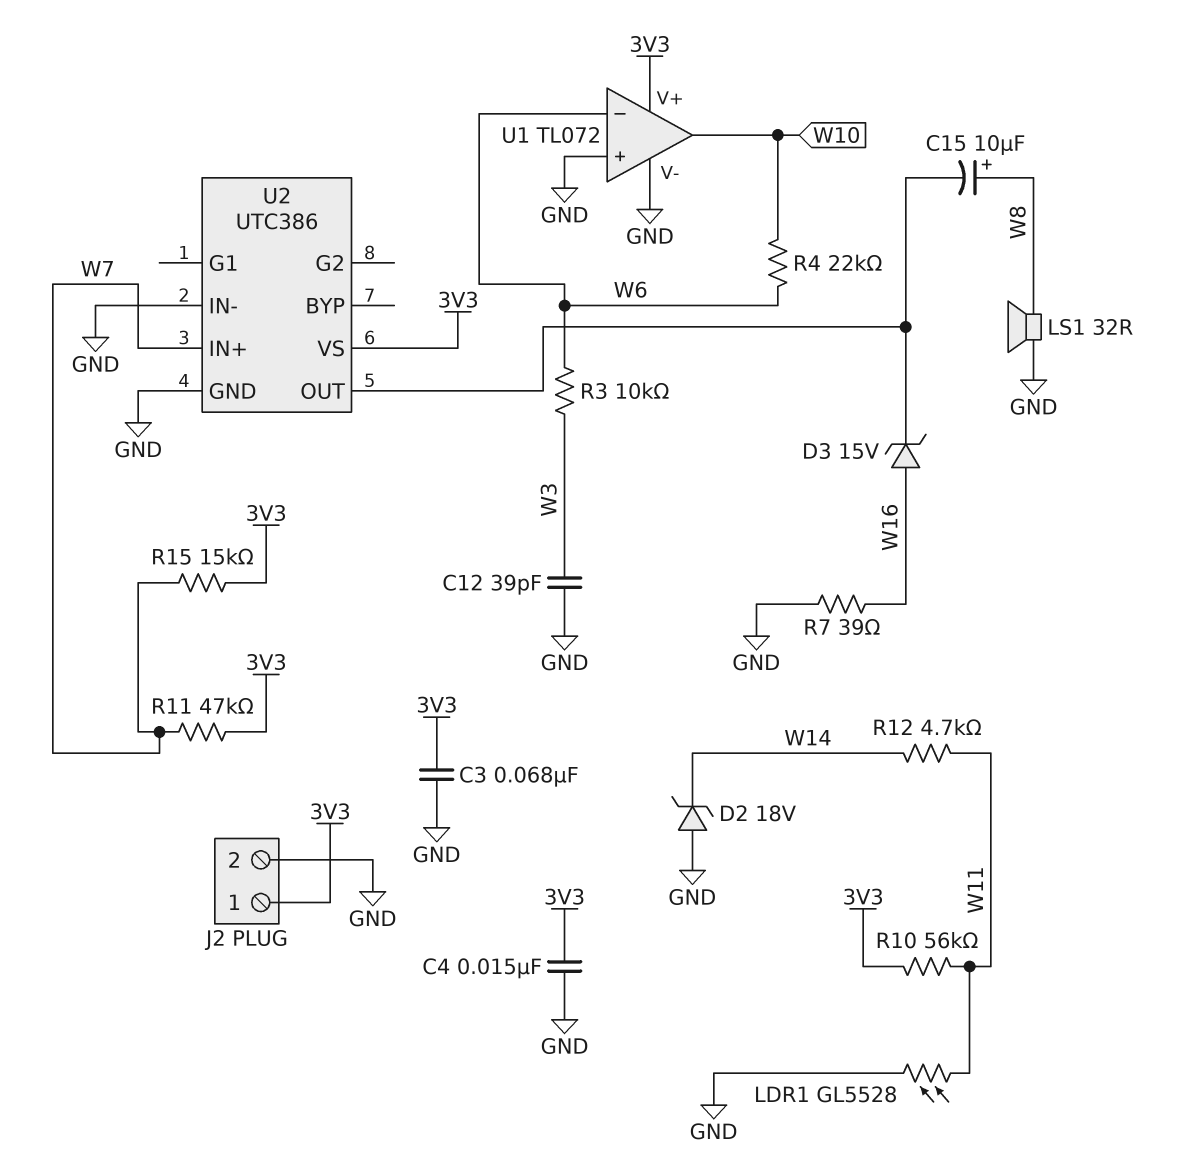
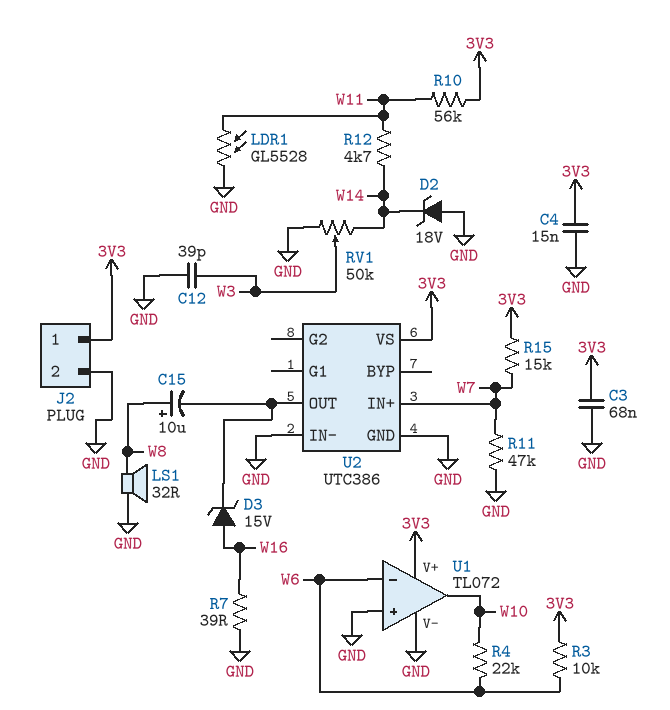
R3: 10k (W3, W6) -> 10k (3V3, W6)
R11: 47k (3V3, W7) -> 47k (GND, W7)
RV1: none -> 50k (GND, W14, wiper W3)

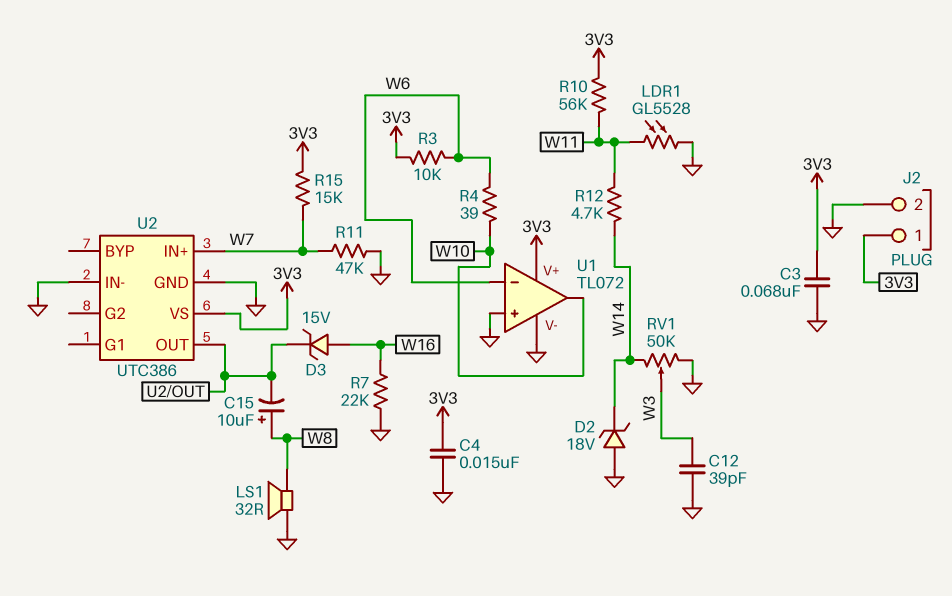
R4: 22k (W6, W10) -> 39 (W6, W10)
R7: 39 (GND, W16) -> 22k (GND, W16)

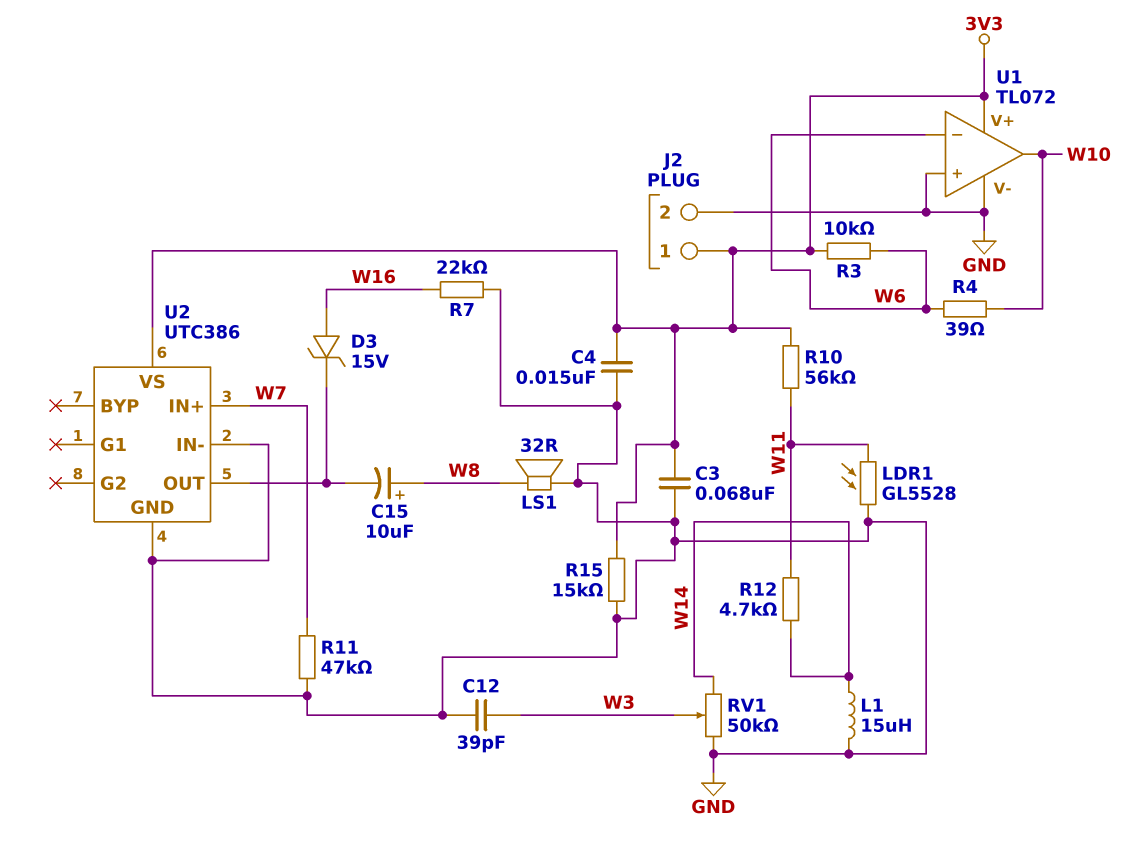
D2: zener 18V (A GND, K W14) -> none
L1: none -> 15uH (GND, W14)
R15: 15k (3V3, W7) -> 15k (3V3, GND)

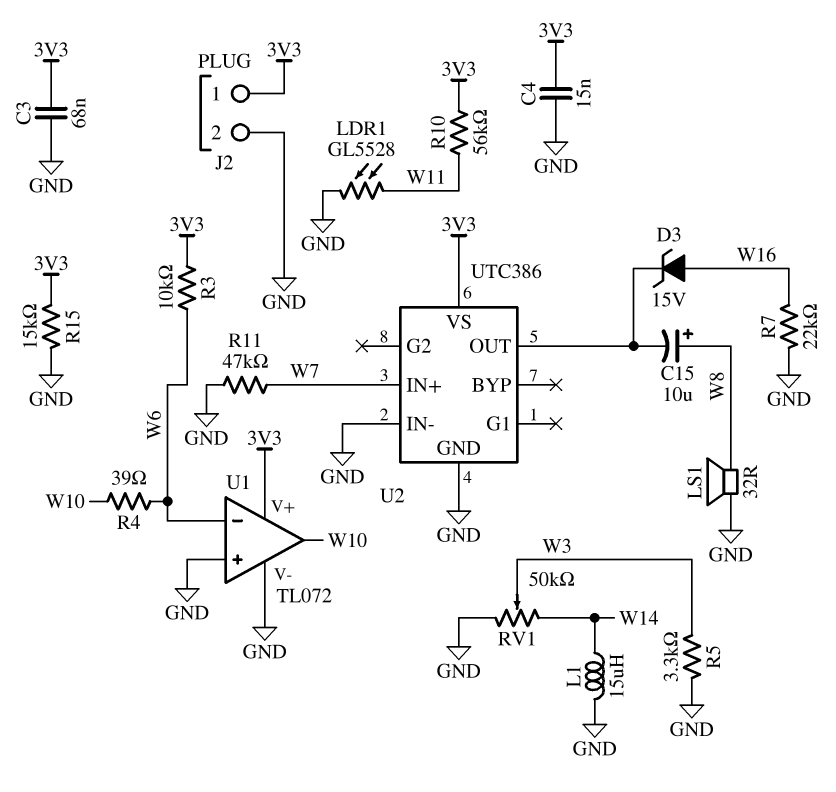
C12: 39pF (GND, W3) -> none
R5: none -> 3.3k (GND, W3)
R12: 4.7k (W11, W14) -> none

